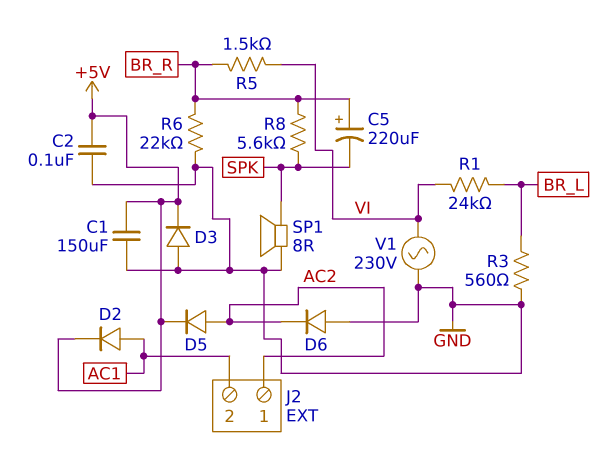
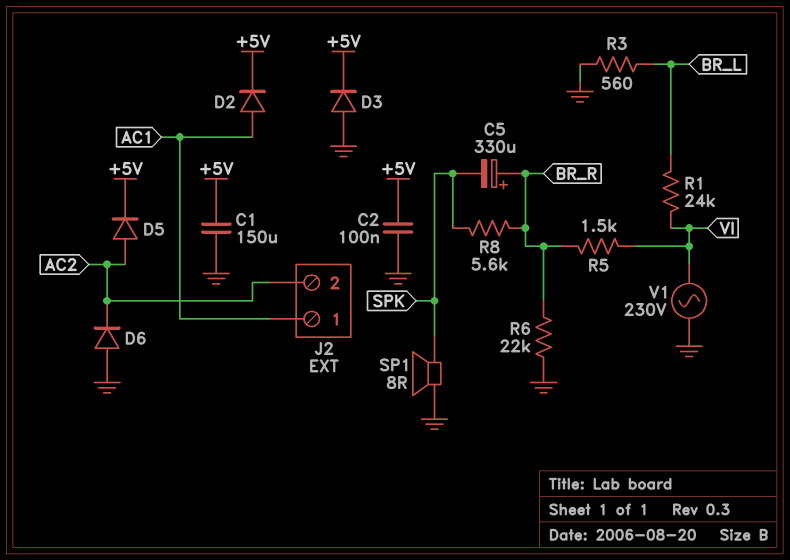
C5: 220uF (plus BR_R, minus SPK) -> 330uF (plus BR_R, minus SPK)
J2 pin 1: AC2 -> AC1
J2 pin 2: AC1 -> AC2

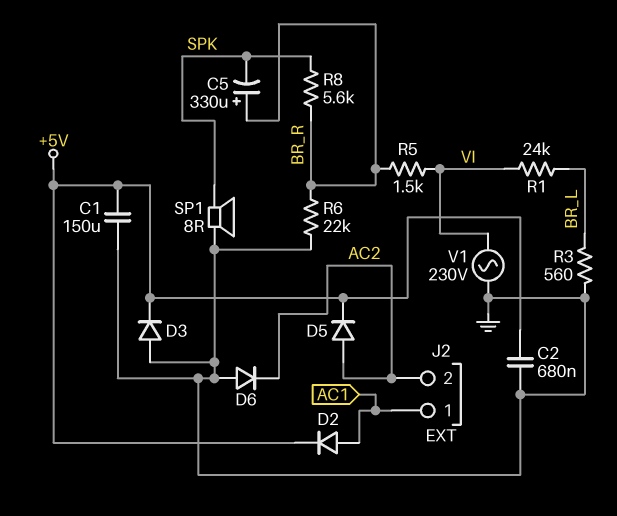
C2: 100nF (+5V, GND) -> 680nF (+5V, GND)

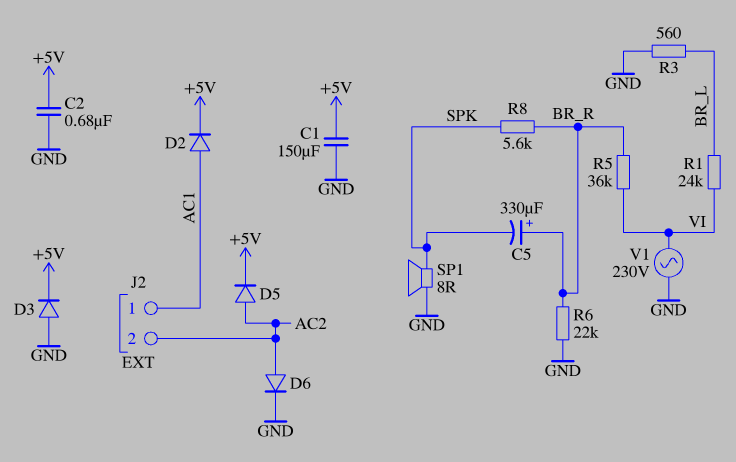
D6: diode (A GND, K AC2) -> diode (A AC2, K GND)
R5: 1.5k (BR_R, VI) -> 36k (BR_R, VI)

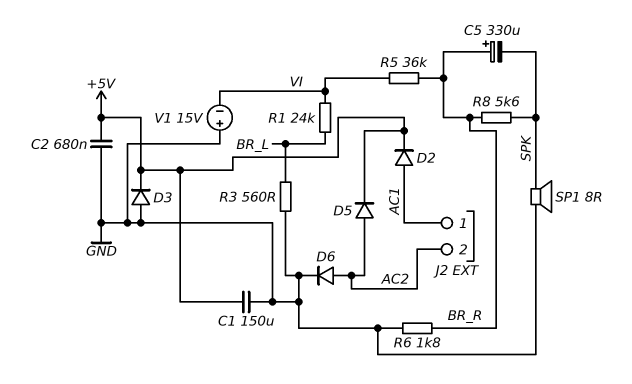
R6: 22k (BR_R, GND) -> 1.8k (BR_R, GND)
V1: AC 230V (GND, VI) -> 15V (plus GND, minus VI)

